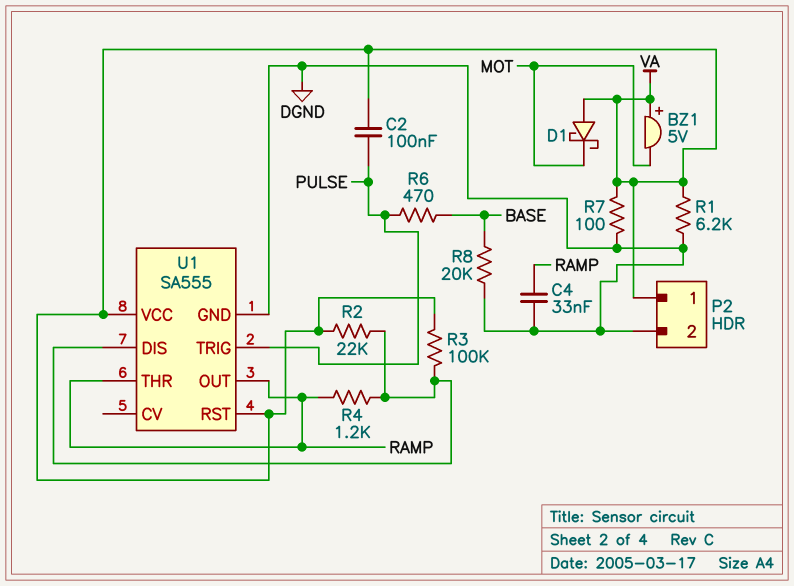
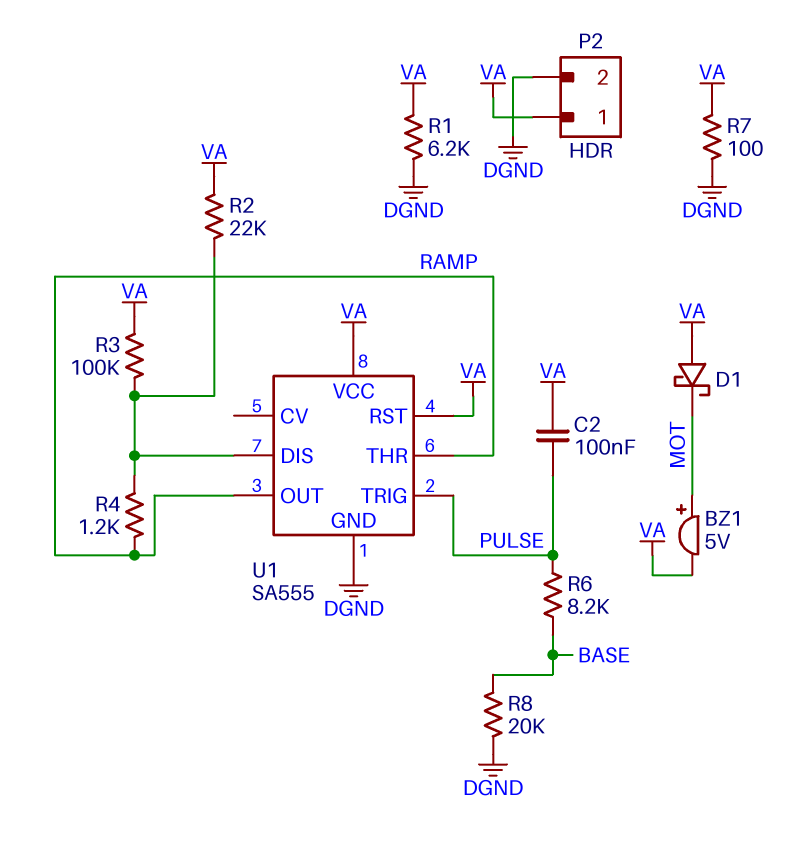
BZ1: buzzer 5V (plus VA, minus MOT) -> buzzer 5V (plus MOT, minus VA)
C4: 33nF (DGND, RAMP) -> none
R6: 470 (BASE, PULSE) -> 8.2k (BASE, PULSE)

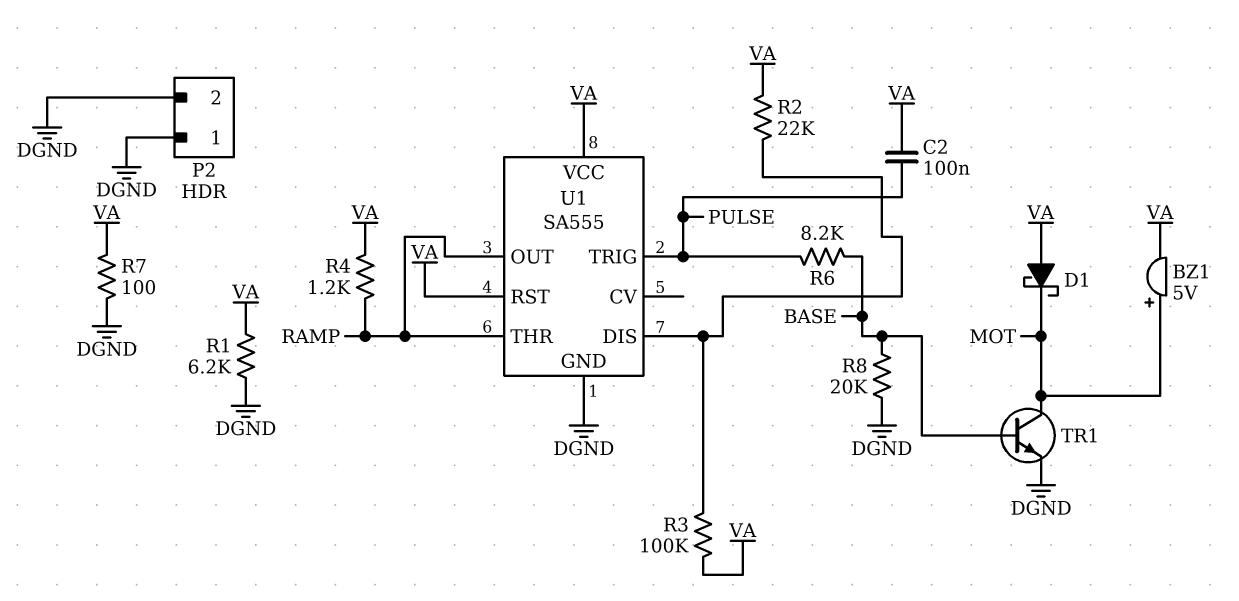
P2 pin 1: VA -> DGND
R4: 1.2k (RAMP, U1/DIS) -> 1.2k (RAMP, VA)
TR1: none -> NPN (B BASE, C MOT, E DGND)

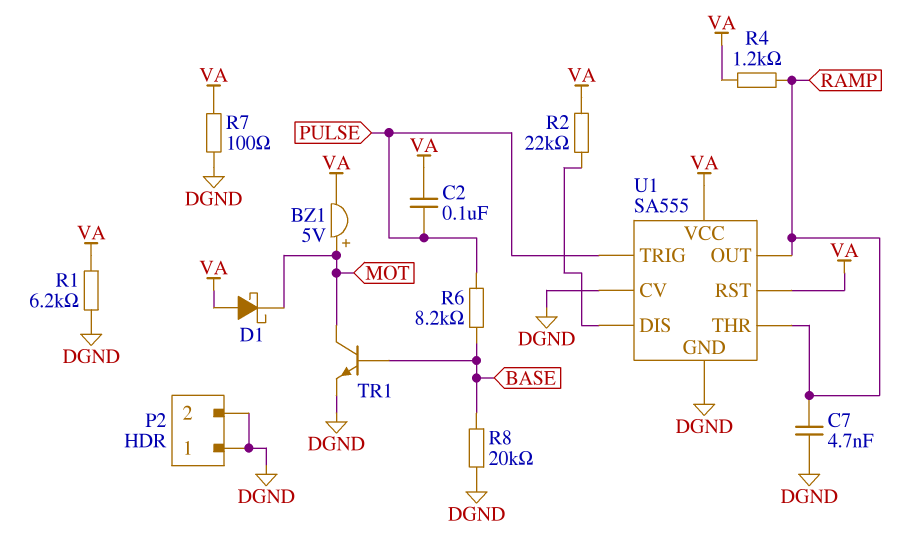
C7: none -> 4.7nF (DGND, RAMP)
R3: 100k (U1/DIS, VA) -> none
U1 pin CV: none -> DGND

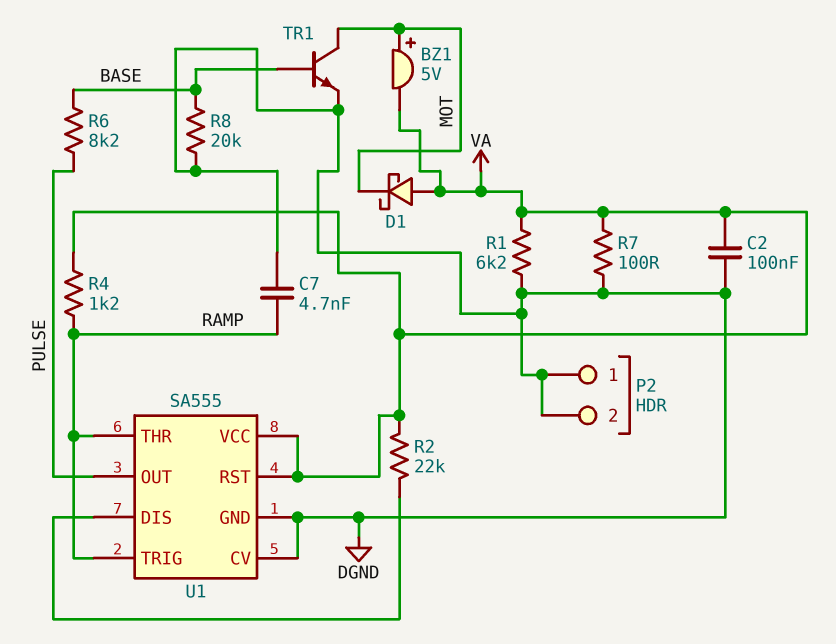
C2: 100nF (PULSE, VA) -> 100nF (DGND, VA)
U1 pin OUT: RAMP -> PULSE
U1 pin TRIG: PULSE -> RAMP

